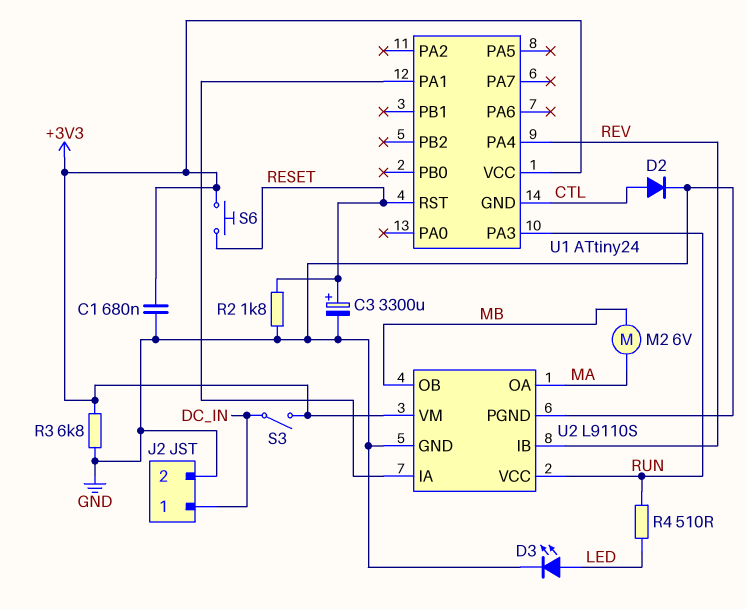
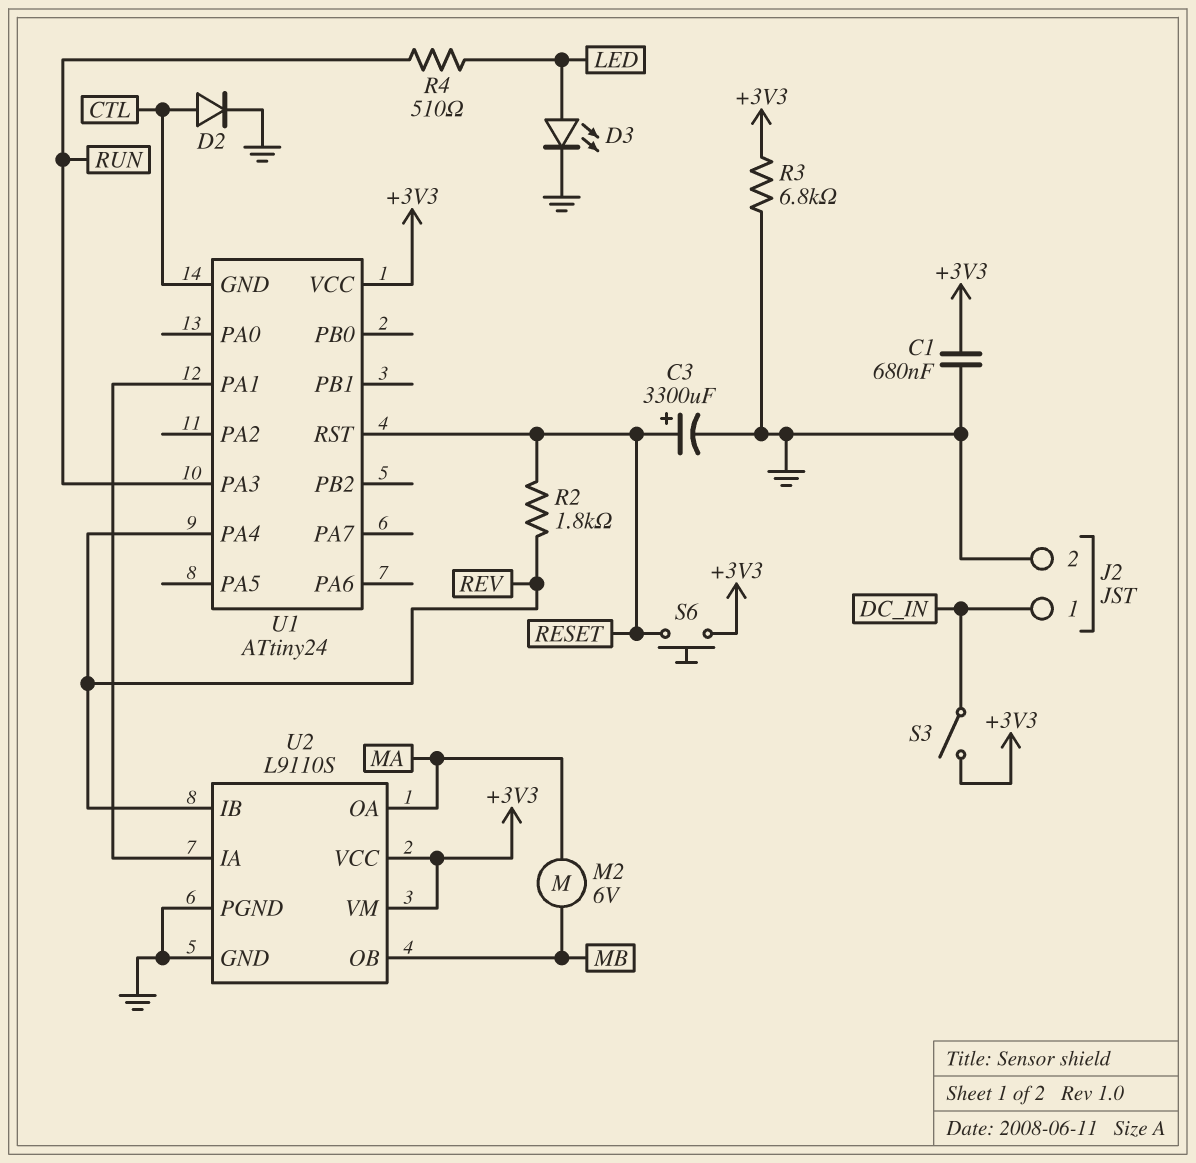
R2: 1.8k (GND, RESET) -> 1.8k (RESET, REV)
U2 pin VCC: RUN -> +3V3

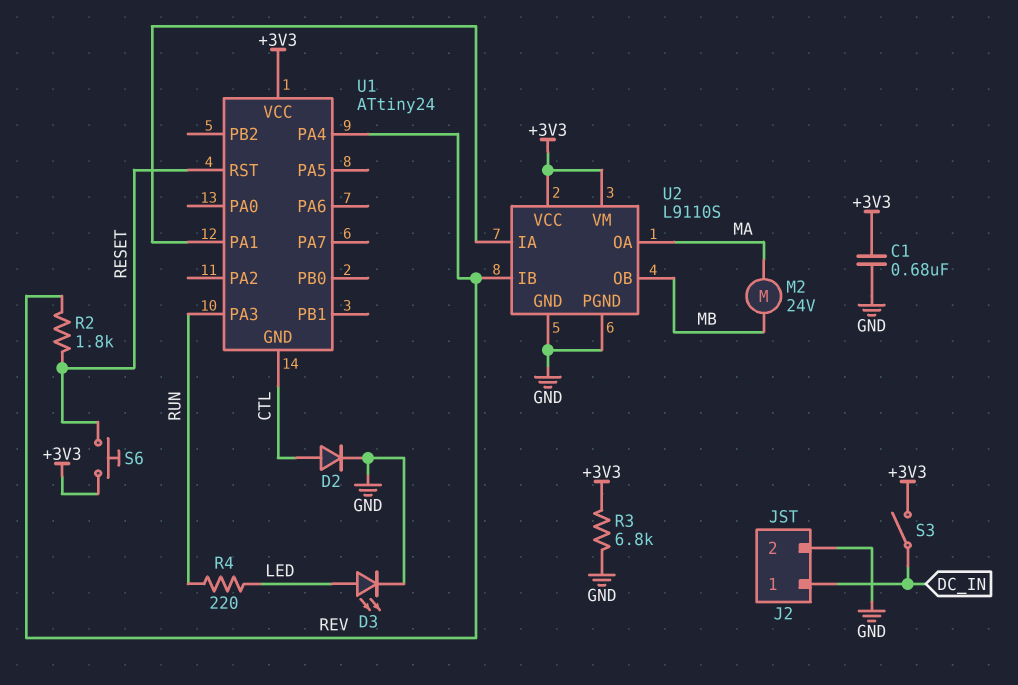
C3: 3300uF (plus RESET, minus GND) -> none
M2: motor 6V (MA, MB) -> motor 24V (MA, MB)
R4: 510 (LED, RUN) -> 220 (LED, RUN)

